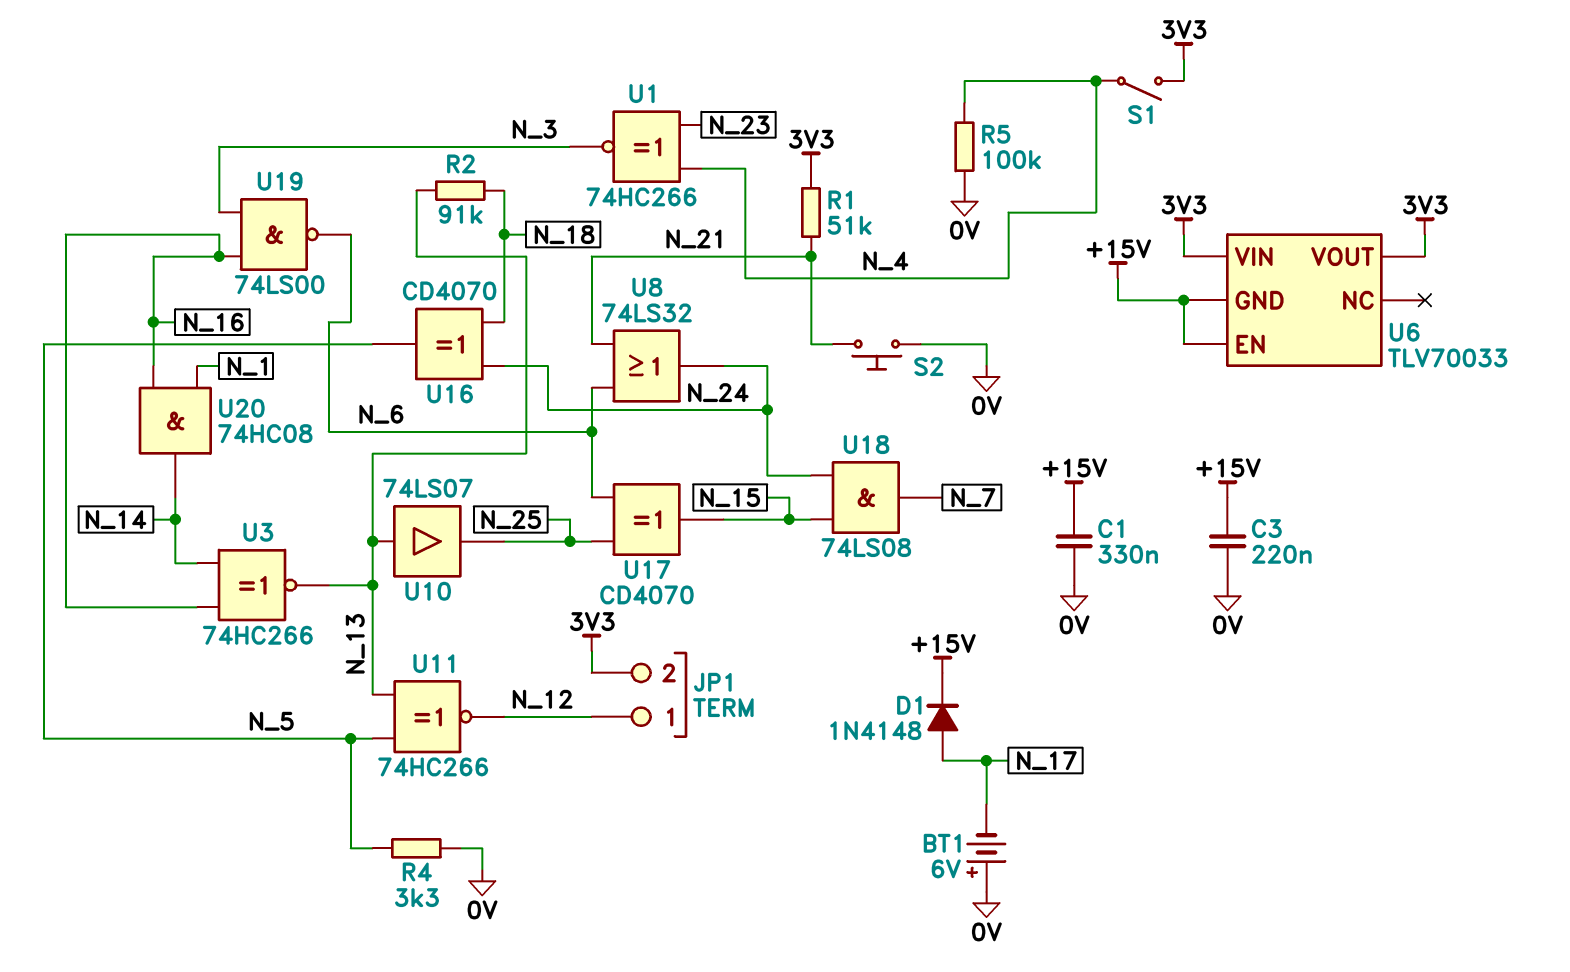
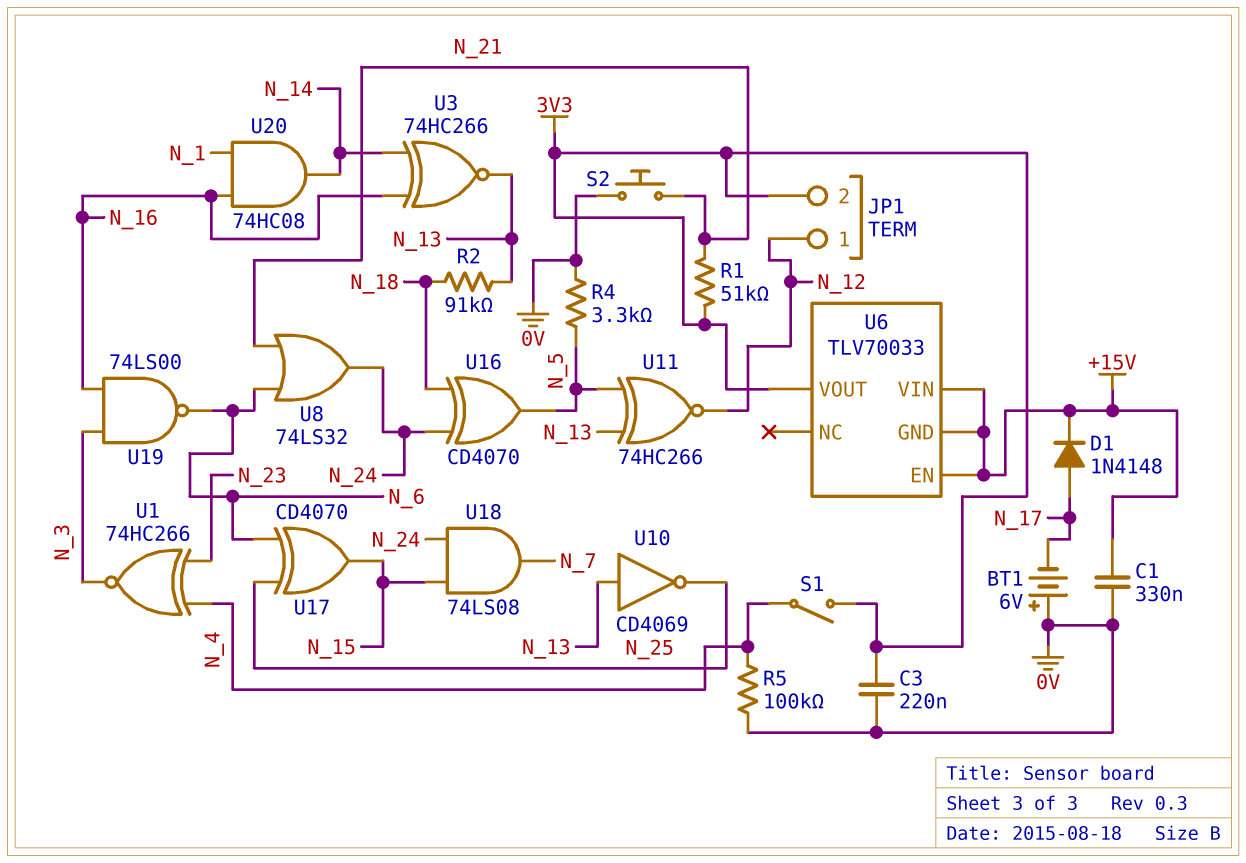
C3: 220nF (+15V, 0V) -> 220nF (0V, 3V3)
U6 pin VIN: 3V3 -> +15V
U10: buffer 74LS07 (in N_13, out N_25) -> NOT CD4069 (in N_13, out N_25)

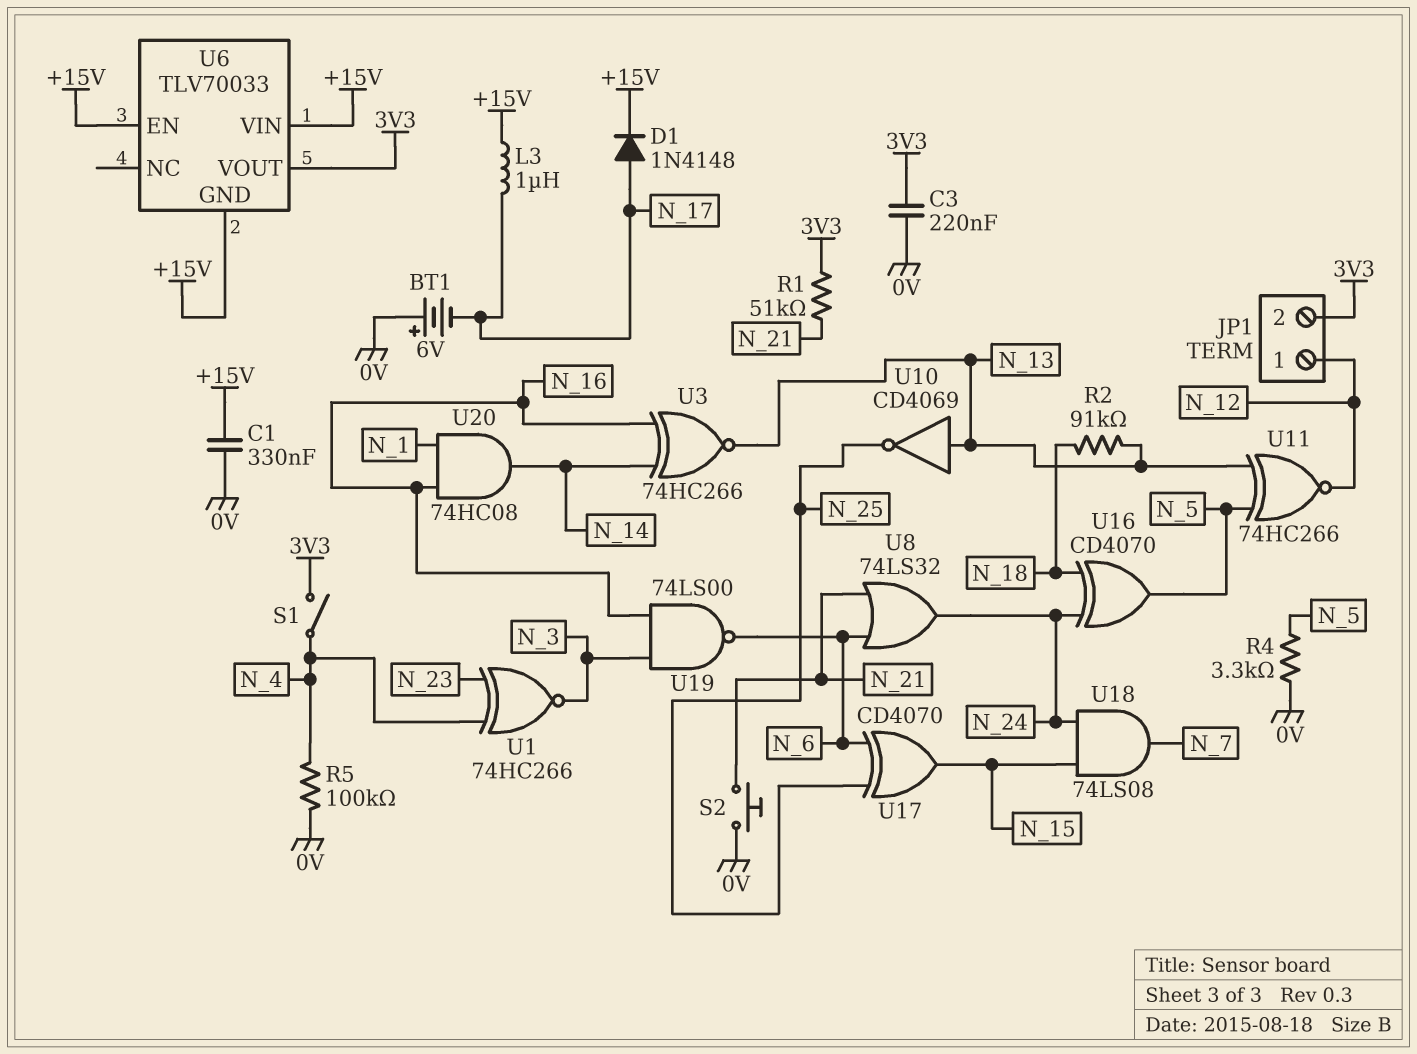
L3: none -> 1uH (+15V, N_17)

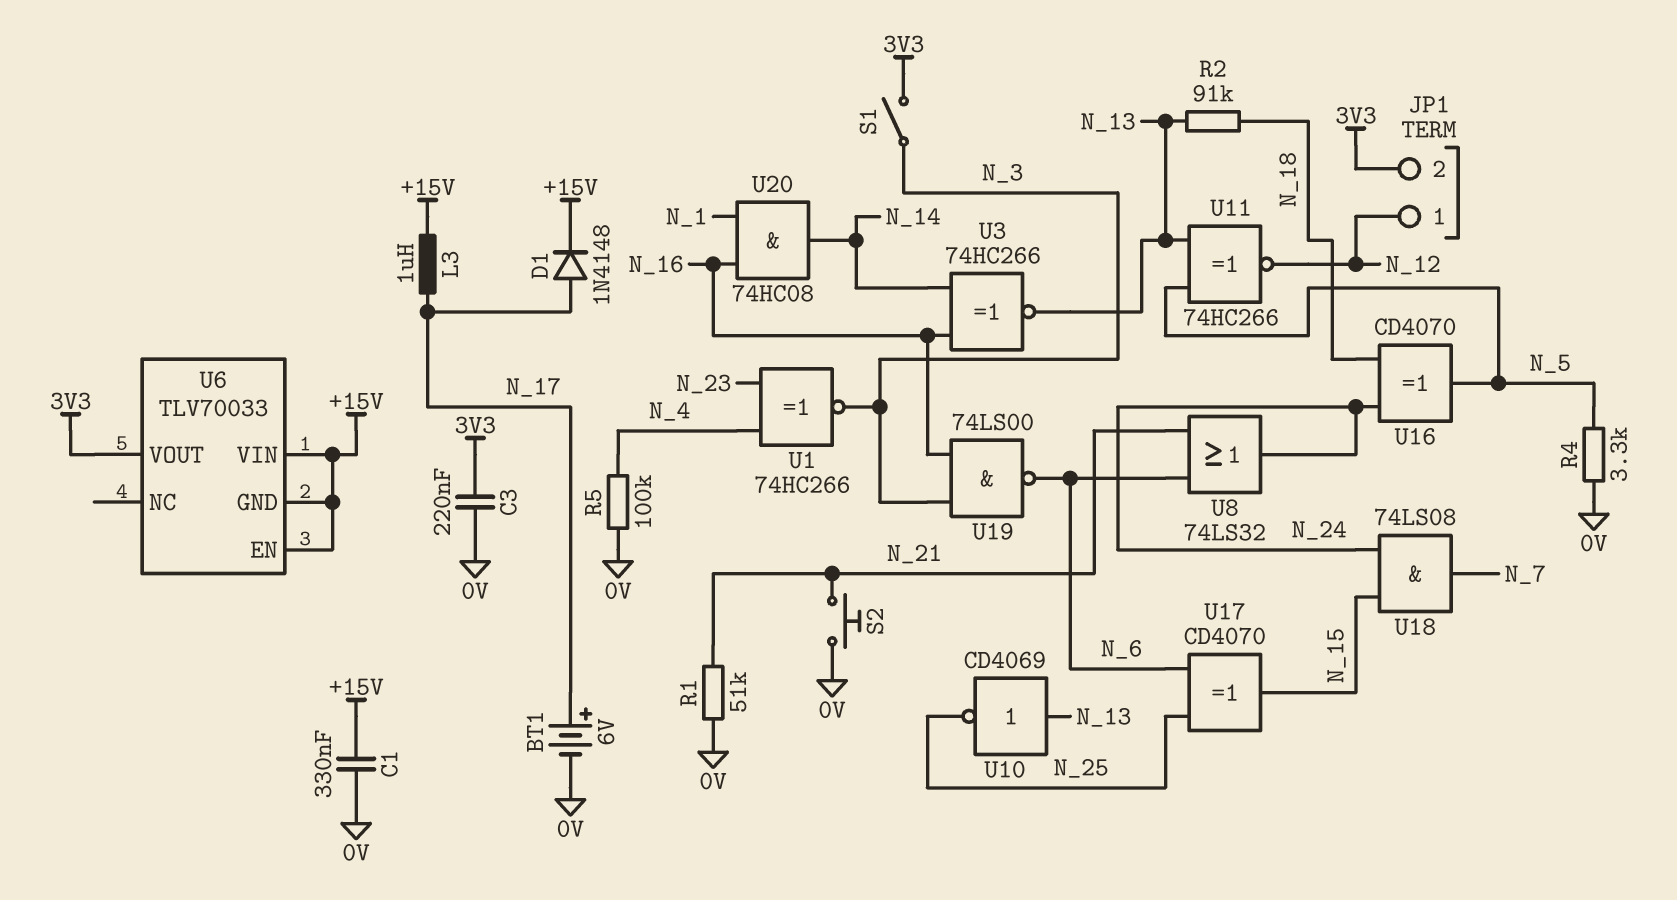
BT1: 6V (plus 0V, minus N_17) -> 6V (plus N_17, minus 0V)
R1: 51k (3V3, N_21) -> 51k (0V, N_21)
S1: switch (3V3, N_4) -> switch (3V3, N_3)

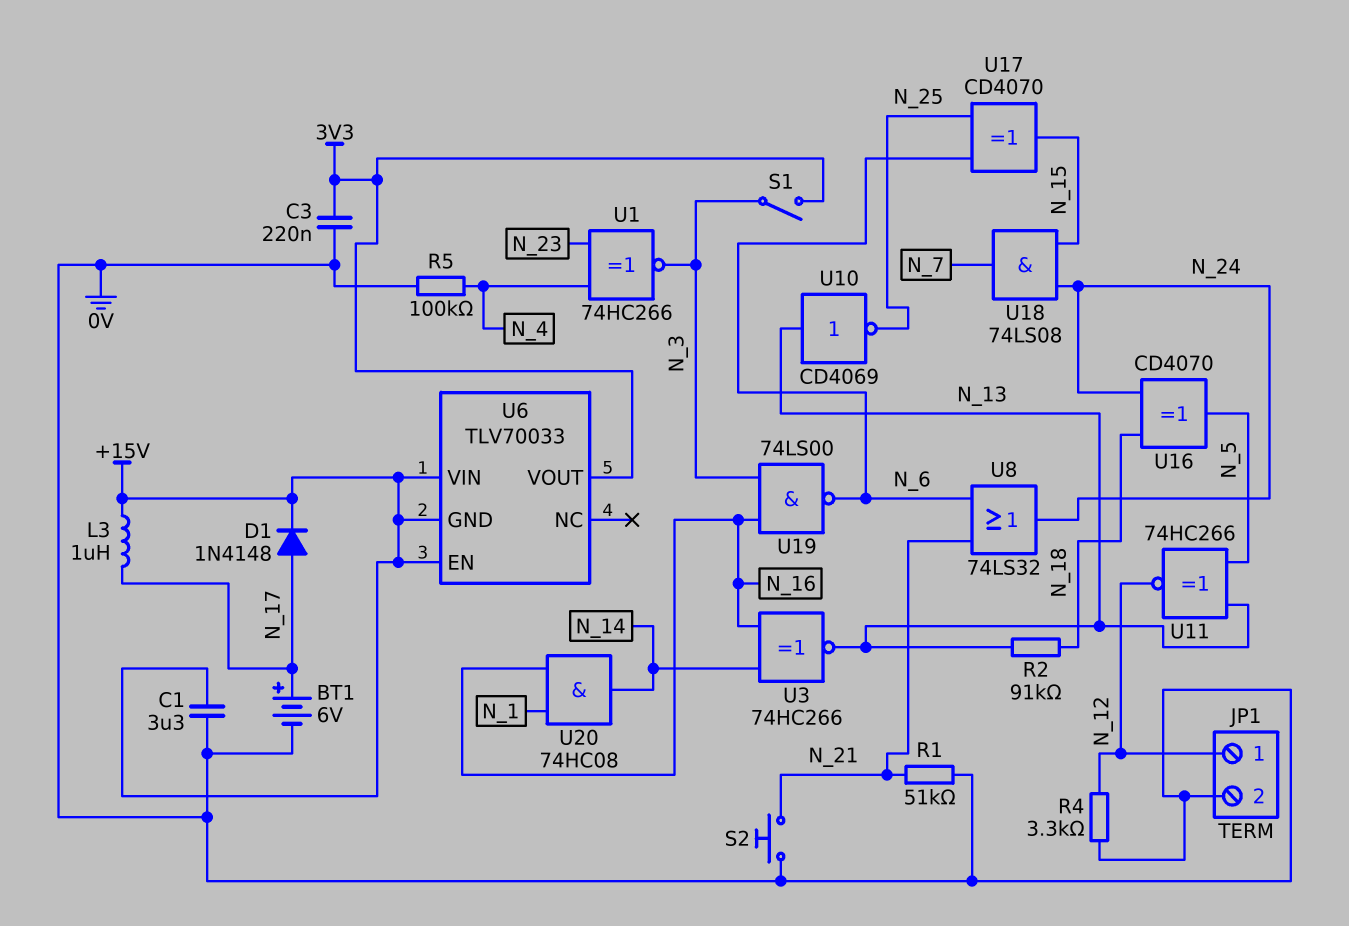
C1: 330nF (+15V, 0V) -> 3.3uF (+15V, 0V)
JP1 pin 2: 3V3 -> 0V
R4: 3.3k (0V, N_5) -> 3.3k (0V, N_12)

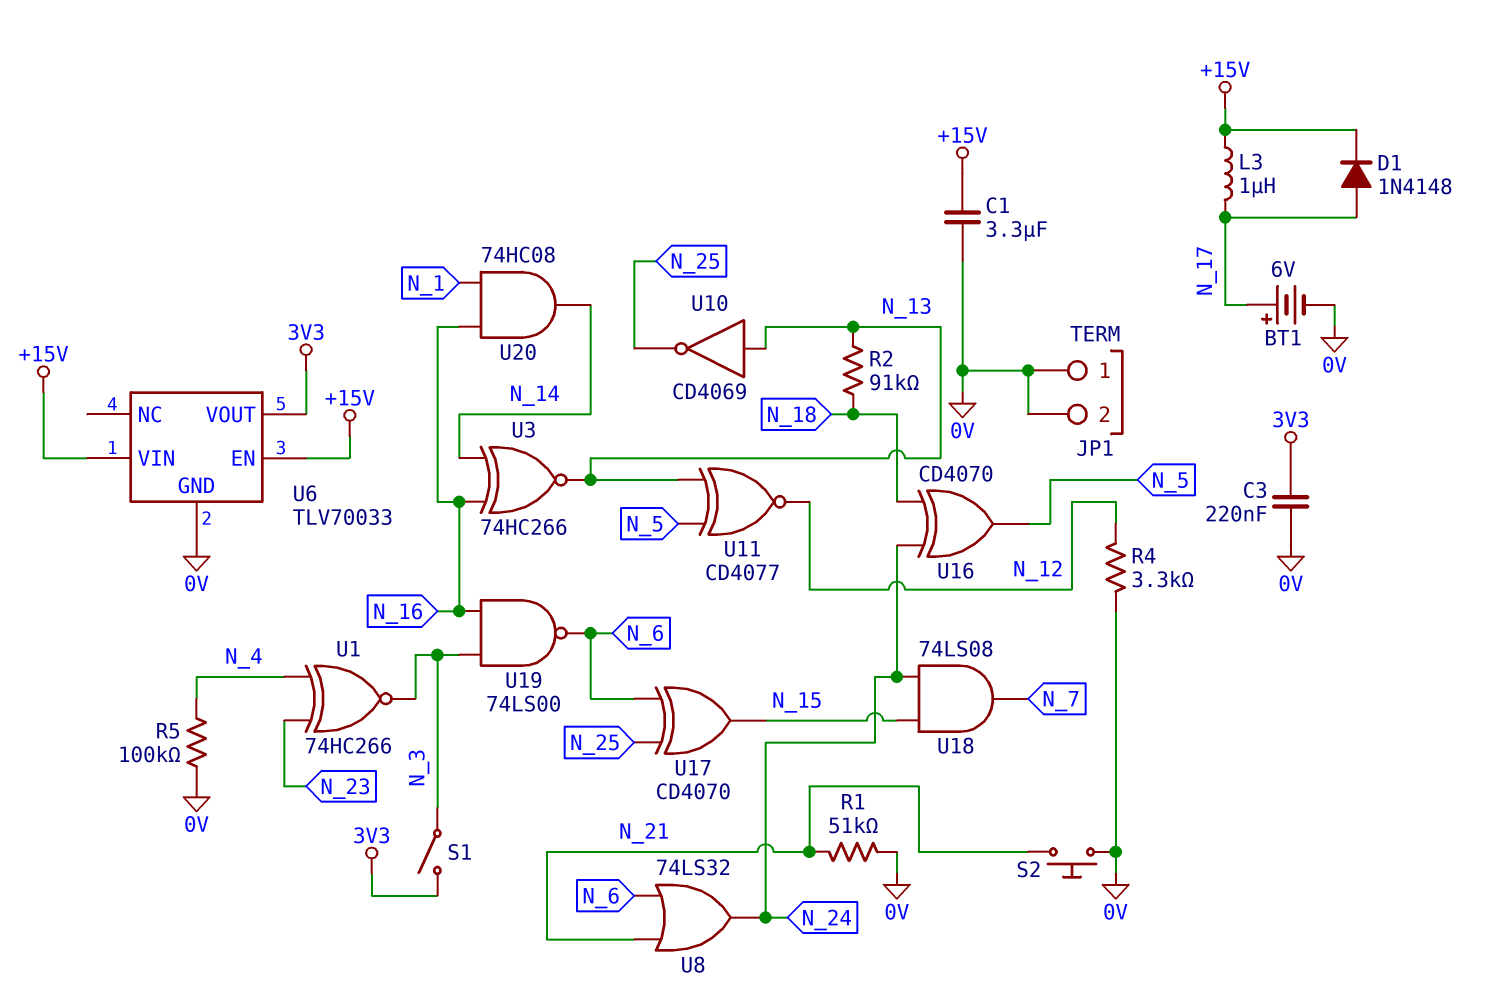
JP1 pin 1: N_12 -> 0V
U6 pin GND: +15V -> 0V
U11: XNOR 74HC266 (in N_5, in N_13, out N_12) -> XNOR CD4077 (in N_5, in N_13, out N_12)

